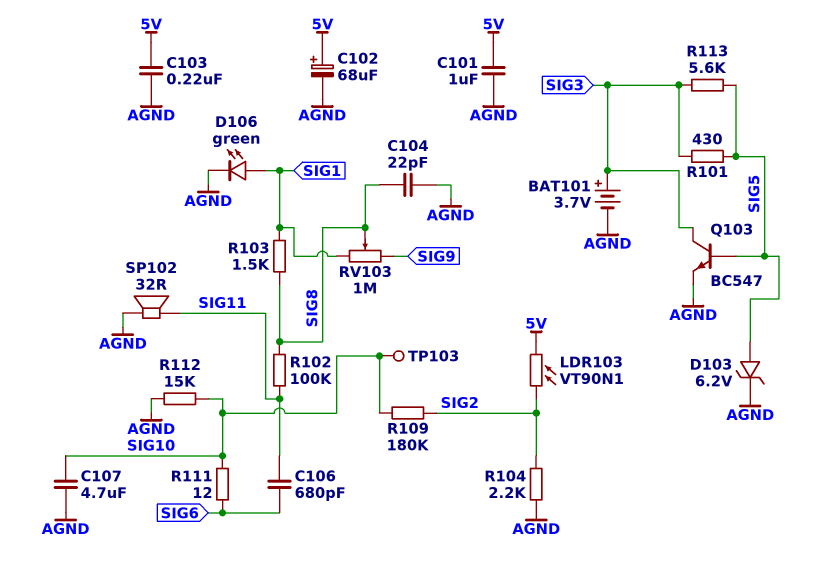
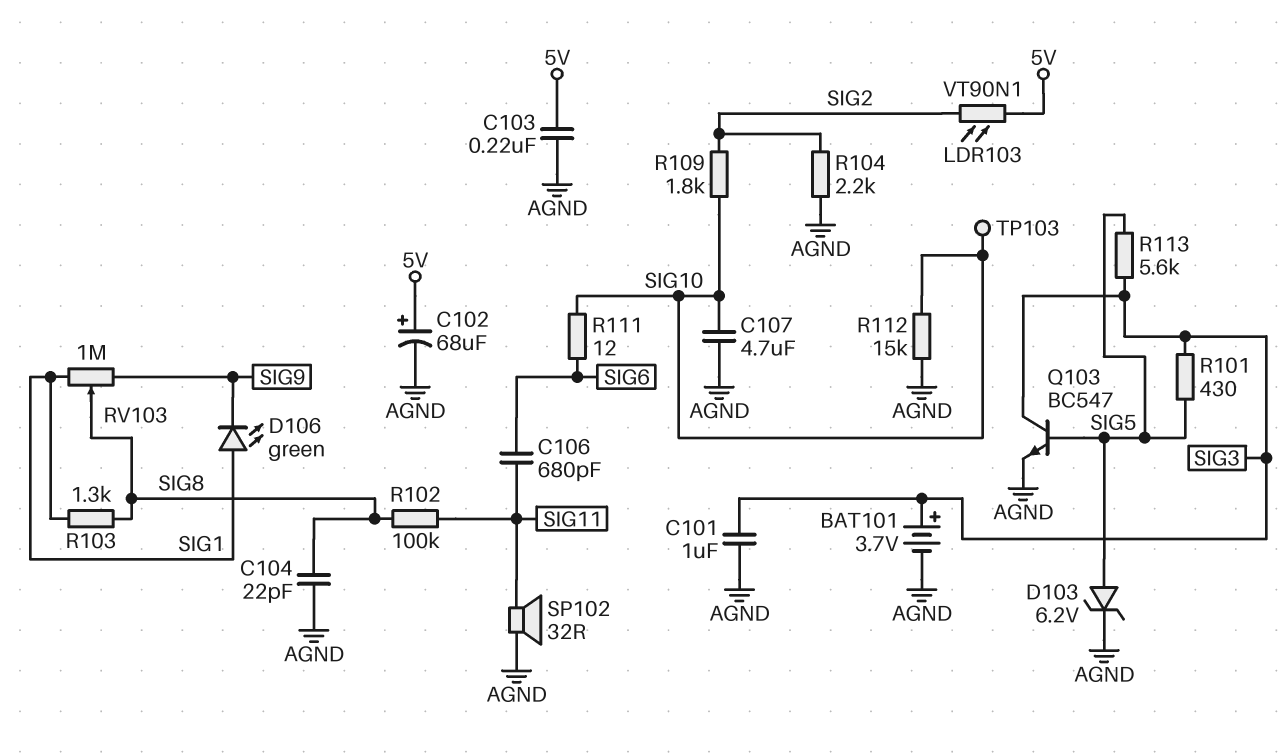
C101: 1uF (5V, AGND) -> 1uF (AGND, SIG3)
D106: LED green (A SIG1, K AGND) -> LED green (A SIG1, K SIG9)
R103: 1.5k (SIG1, SIG8) -> 1.3k (SIG1, SIG8)
R109: 180k (SIG2, SIG10) -> 1.8k (SIG2, SIG10)

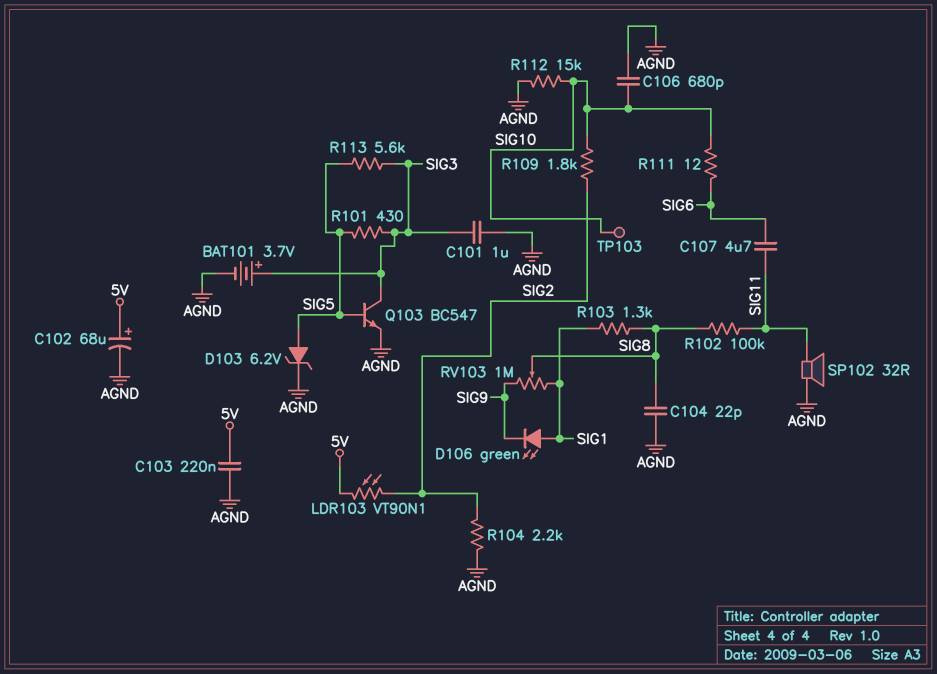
C106: 680pF (SIG6, SIG11) -> 680pF (AGND, SIG10)
C107: 4.7uF (AGND, SIG10) -> 4.7uF (SIG6, SIG11)

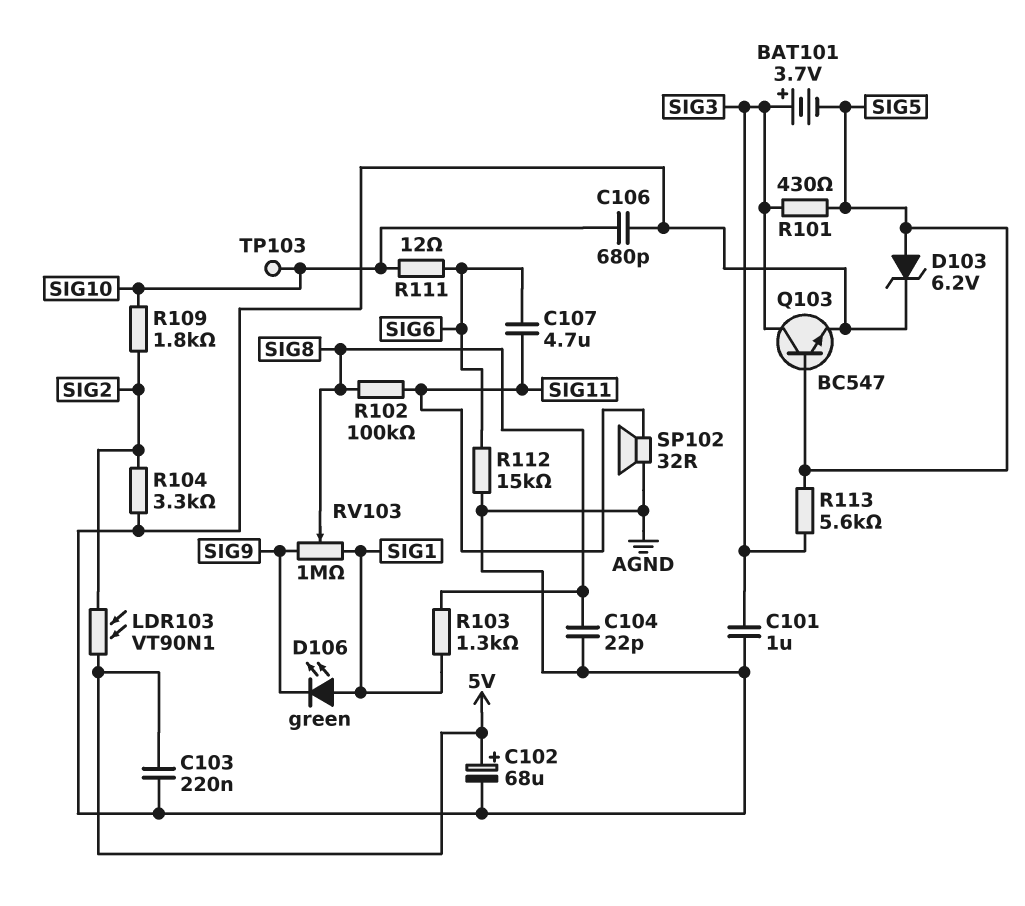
BAT101: 3.7V (plus SIG3, minus AGND) -> 3.7V (plus SIG3, minus SIG5)
R104: 2.2k (AGND, SIG2) -> 3.3k (AGND, SIG2)
R112: 15k (AGND, SIG10) -> 15k (AGND, SIG6)

